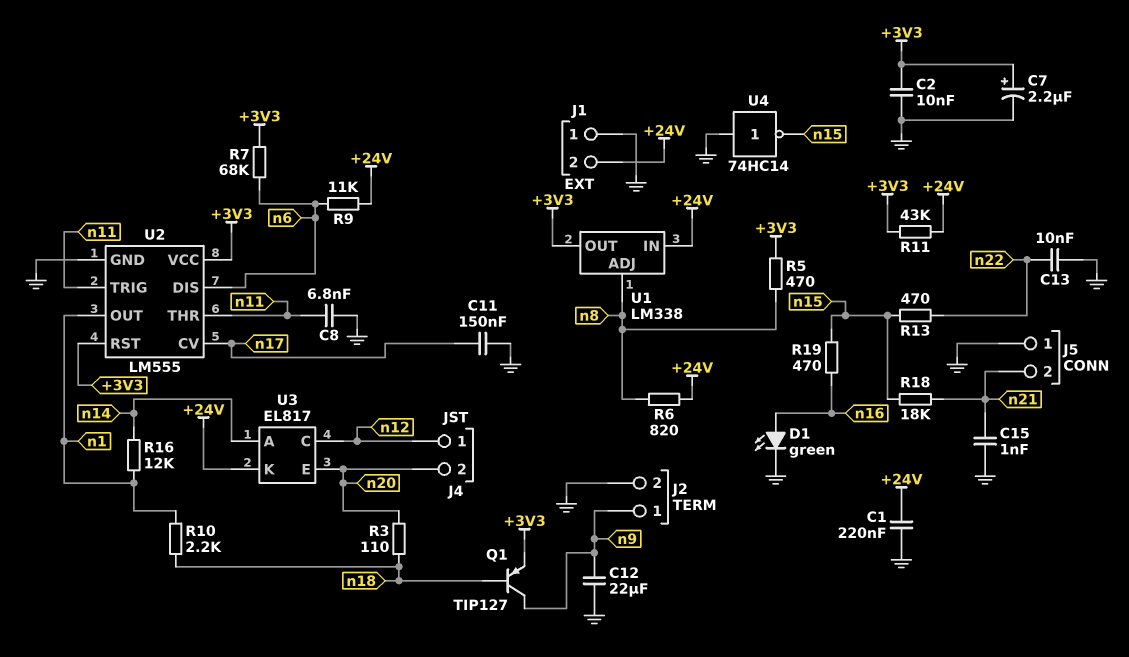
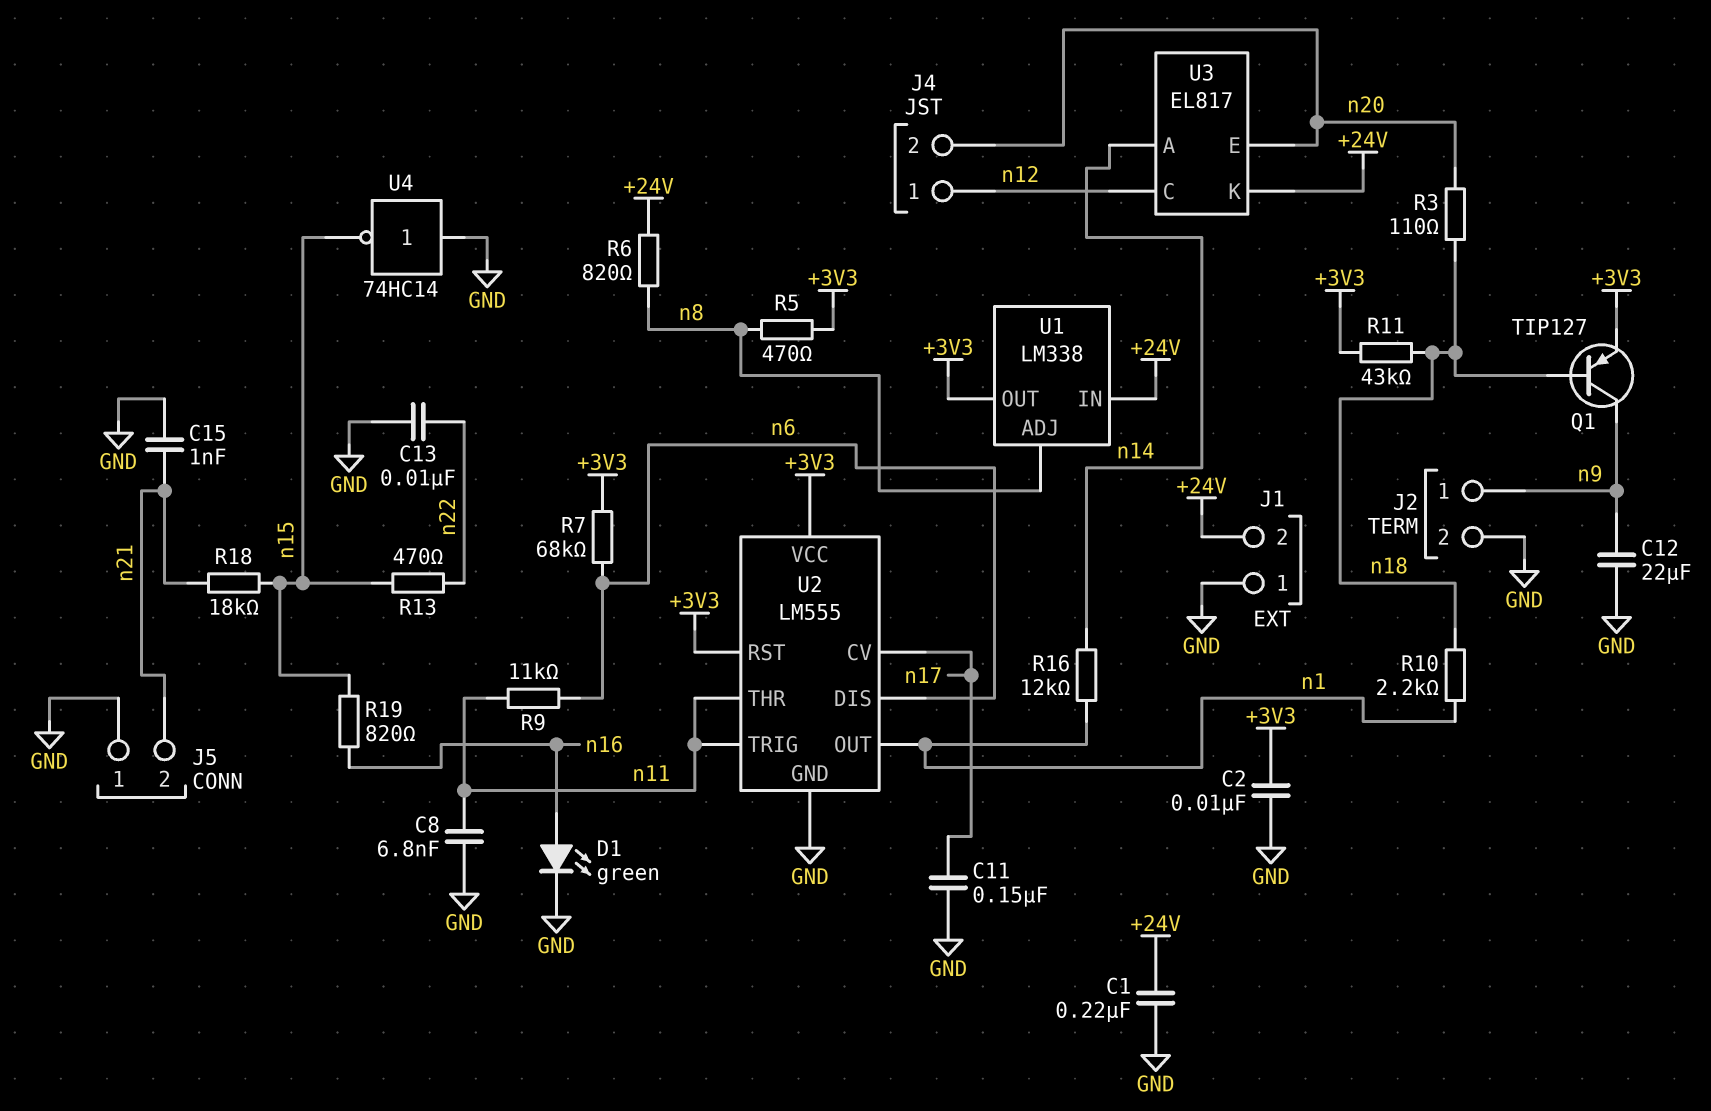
C7: 2.2uF (plus +3V3, minus GND) -> none
R9: 11k (+24V, n6) -> 11k (n6, n11)
R11: 43k (+3V3, +24V) -> 43k (+3V3, n18)
R19: 470 (n15, n16) -> 820 (n15, n16)

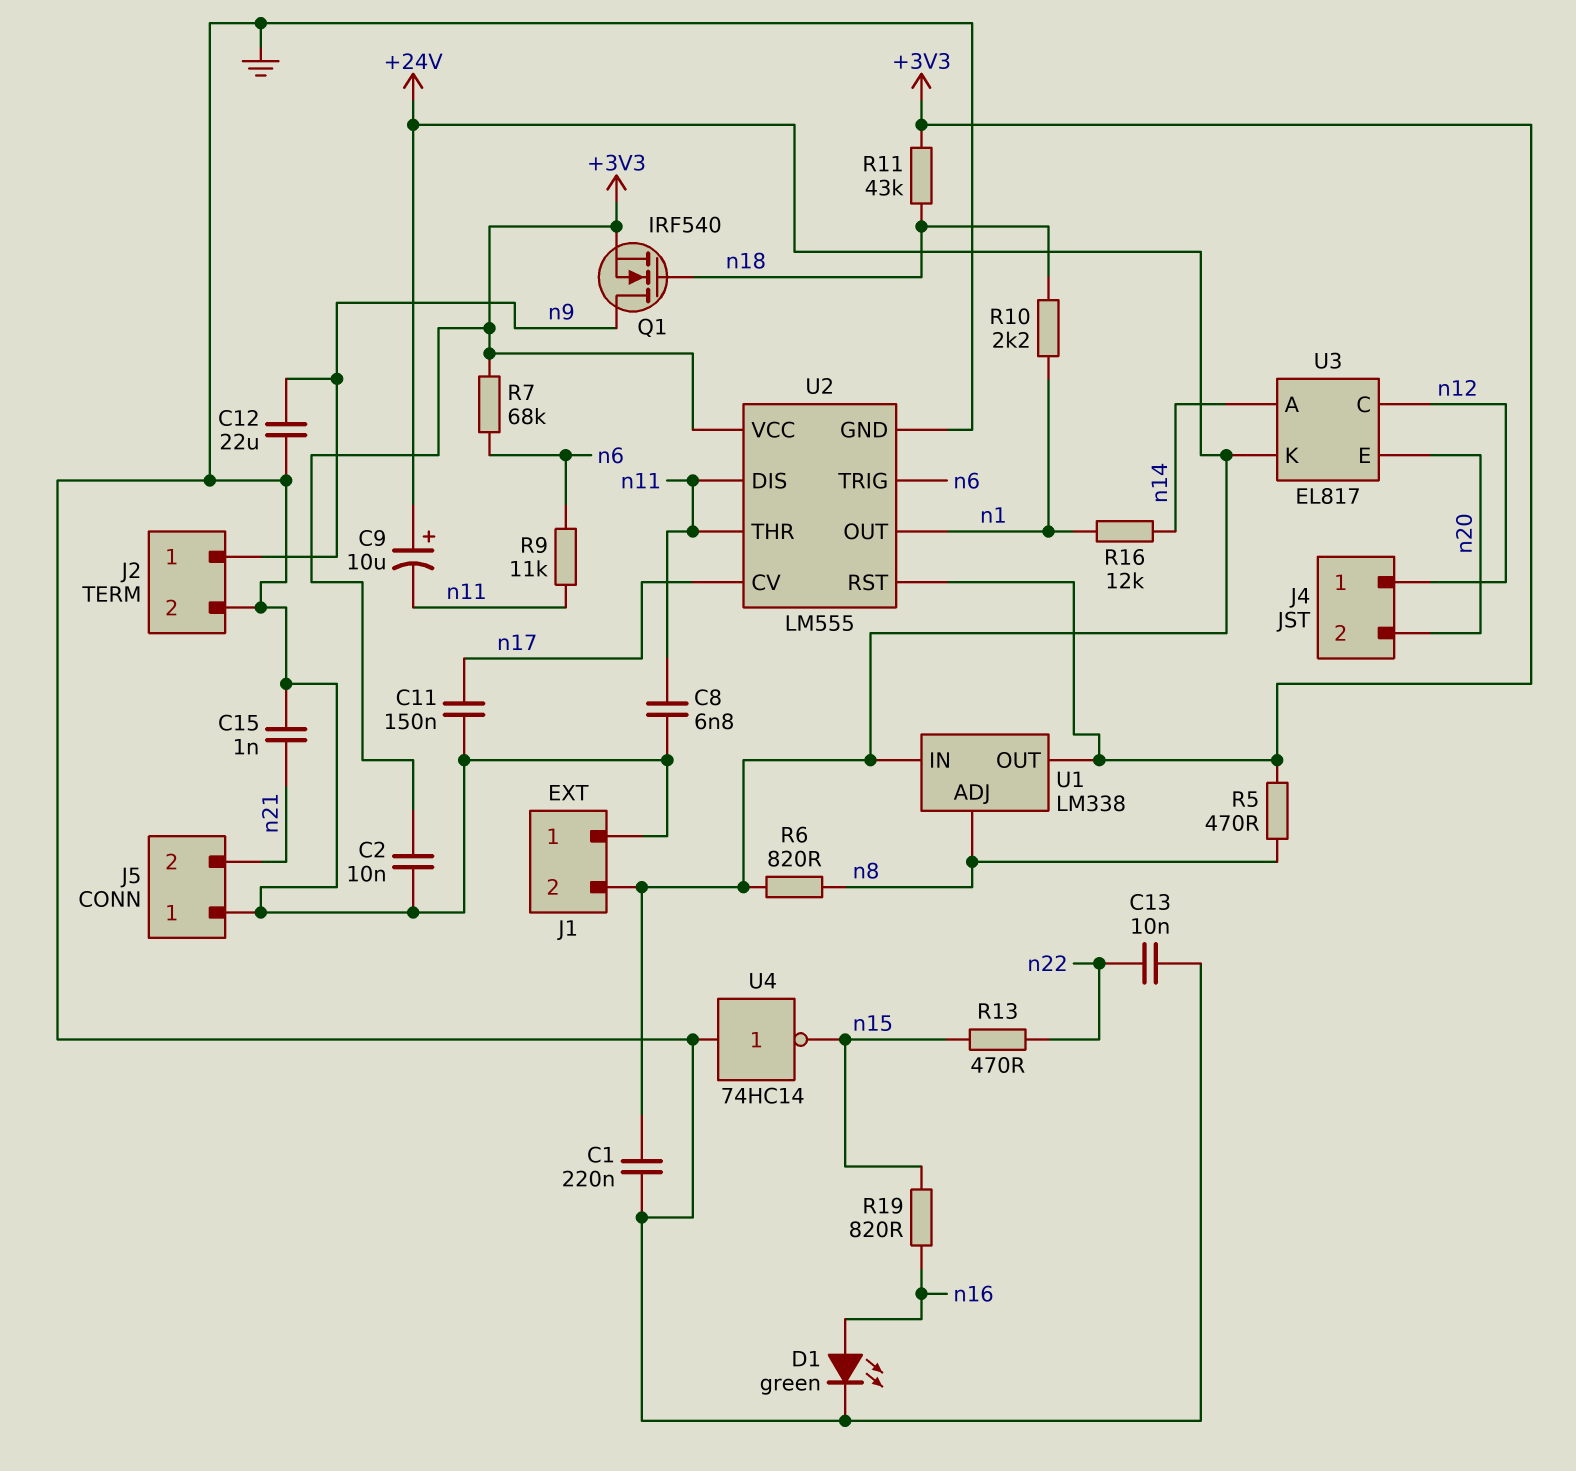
C9: none -> 10uF (plus +24V, minus n11)
Q1: PNP TIP127 (B n18, C n9, E +3V3) -> NMOS IRF540 (G n18, D n9, S +3V3)
R3: 110 (n18, n20) -> none
R18: 18k (n15, n21) -> none
U2 pin DIS: n6 -> n11
U2 pin TRIG: n11 -> n6

